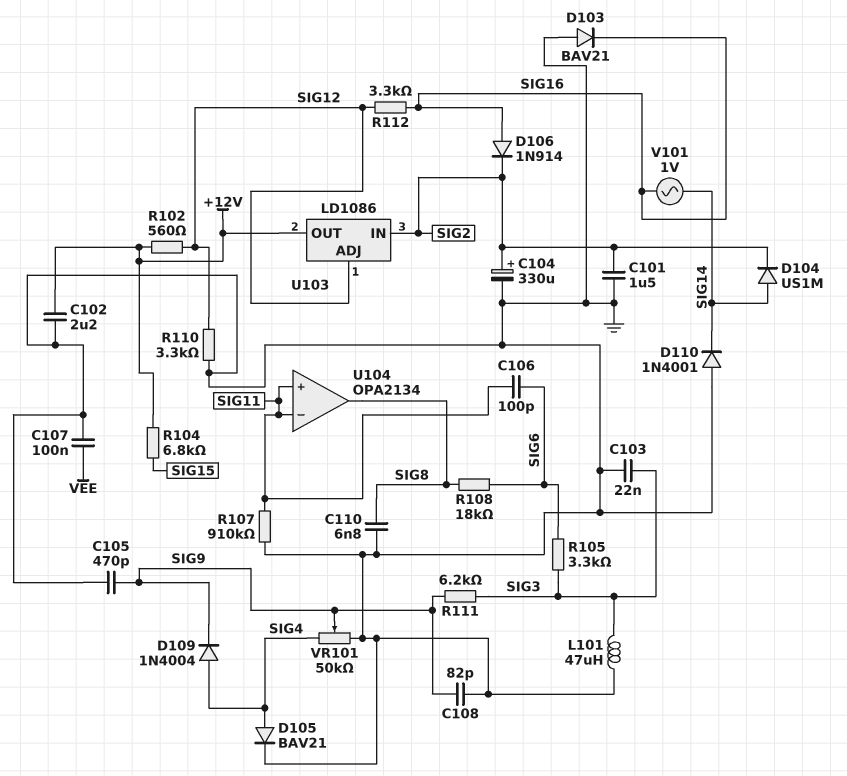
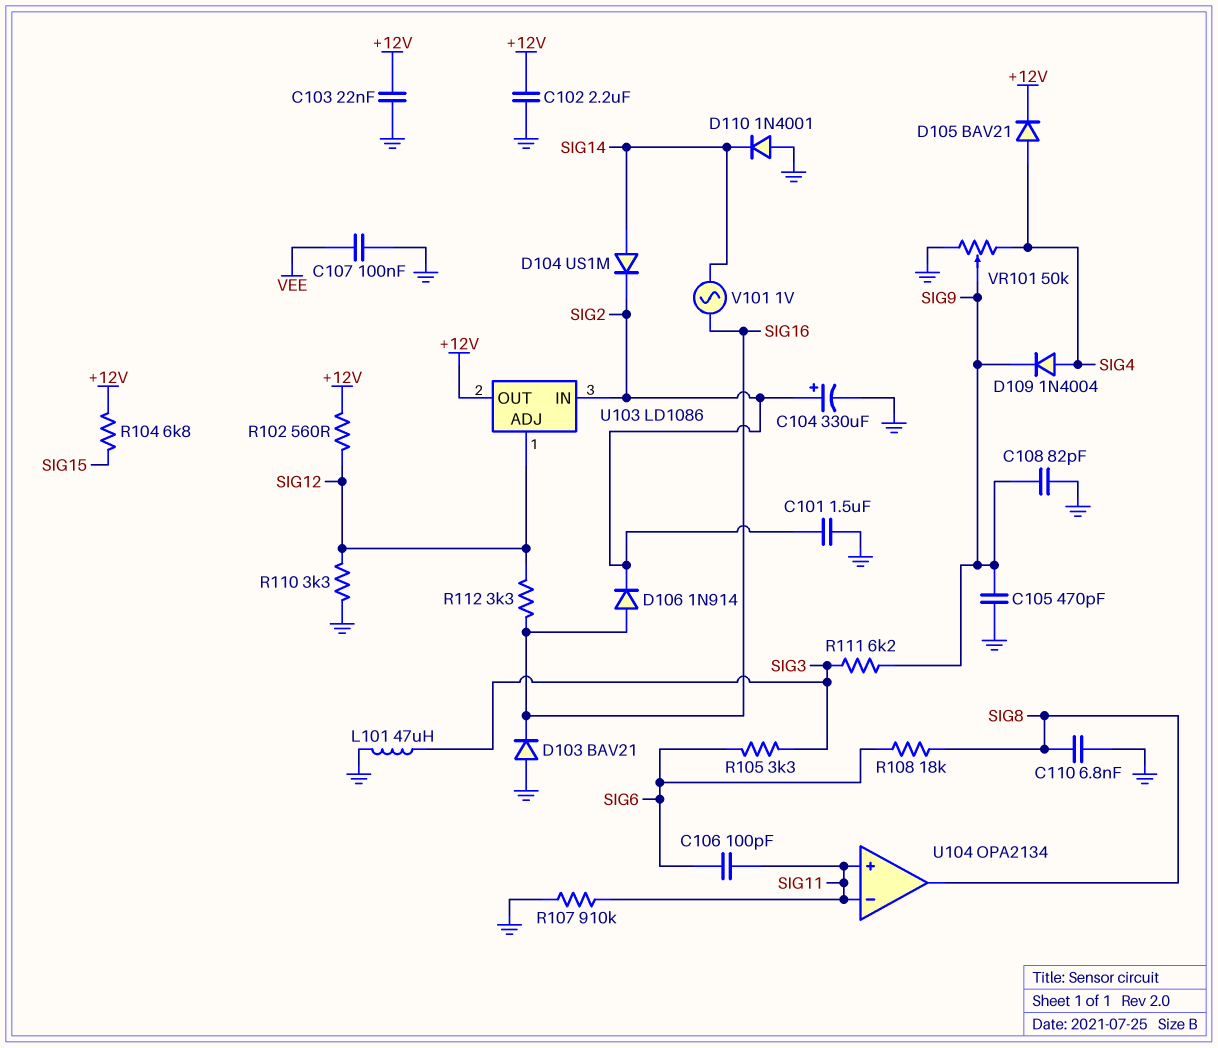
C103: 22nF (GND, SIG3) -> 22nF (+12V, GND)
D105: diode BAV21 (A SIG4, K GND) -> diode BAV21 (A SIG4, K +12V)

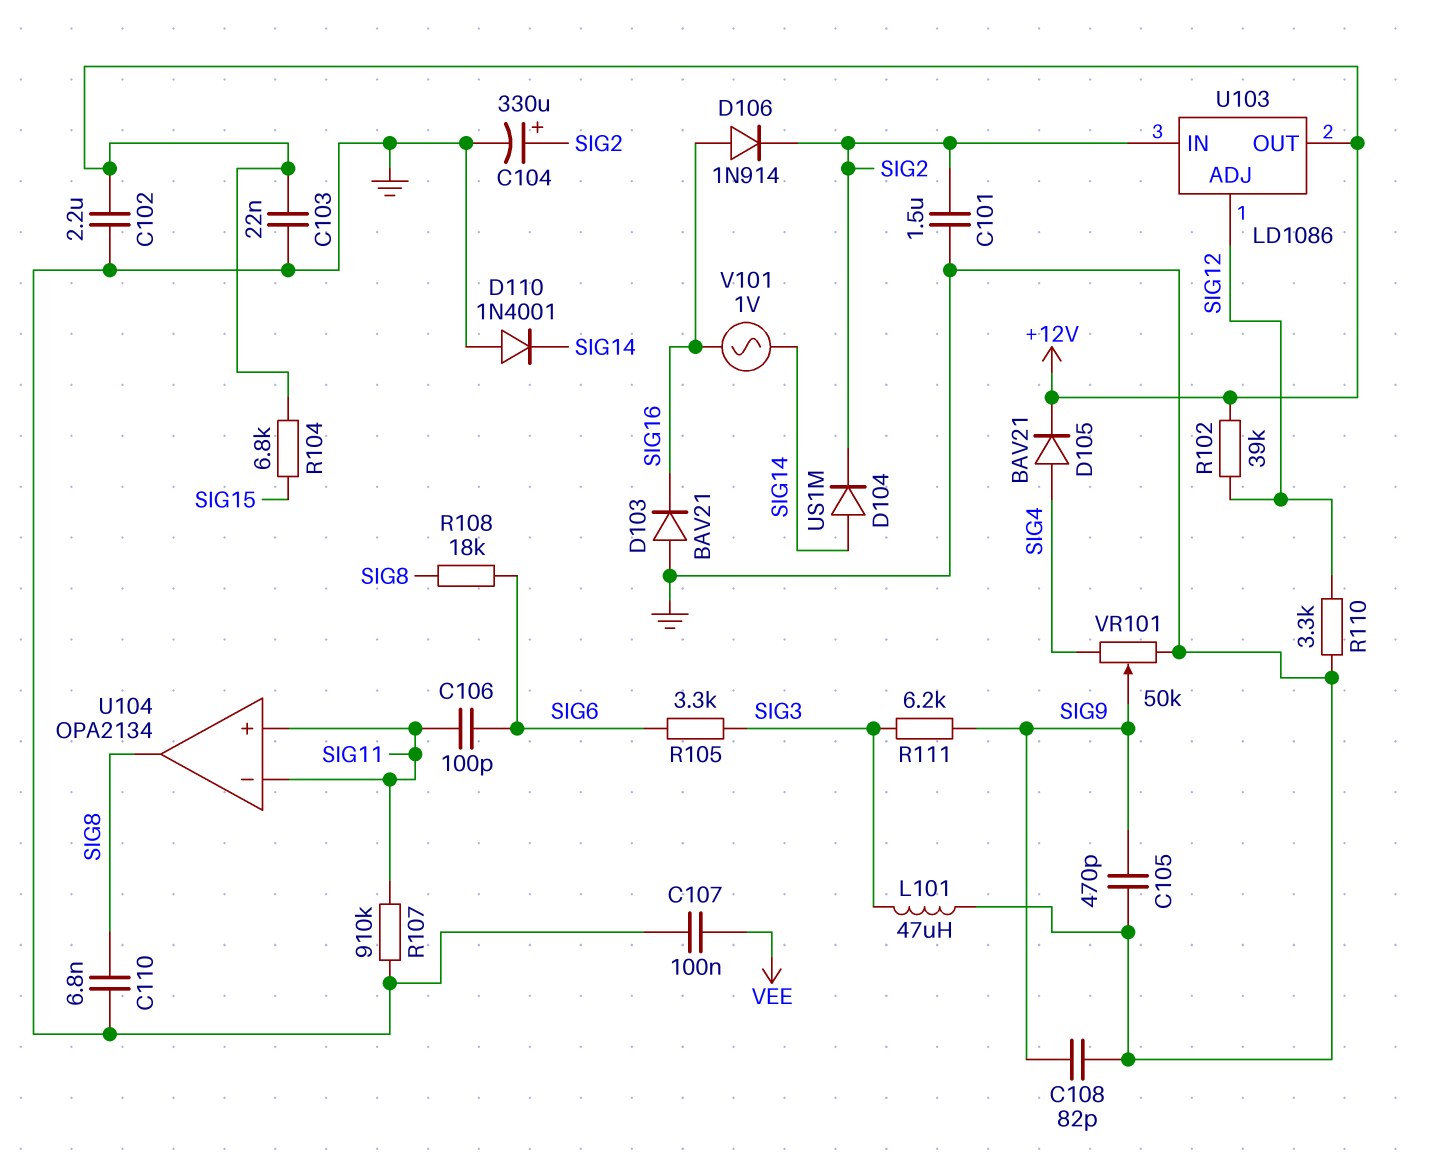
D109: diode 1N4004 (A SIG4, K SIG9) -> none
R102: 560 (+12V, SIG12) -> 39k (+12V, SIG12)
R112: 3.3k (SIG12, SIG16) -> none

